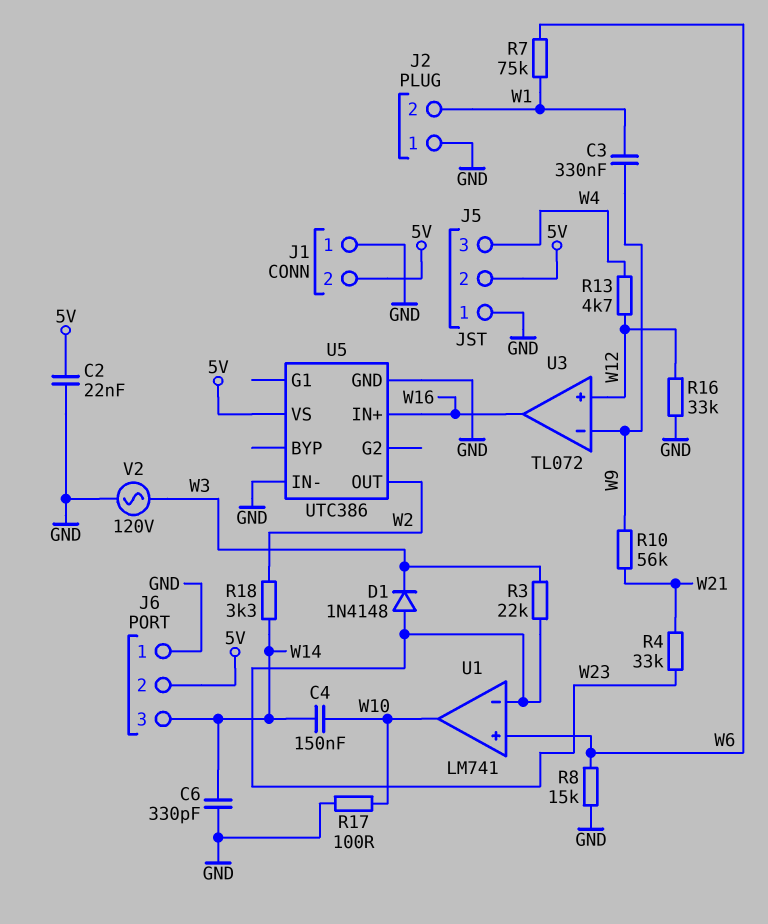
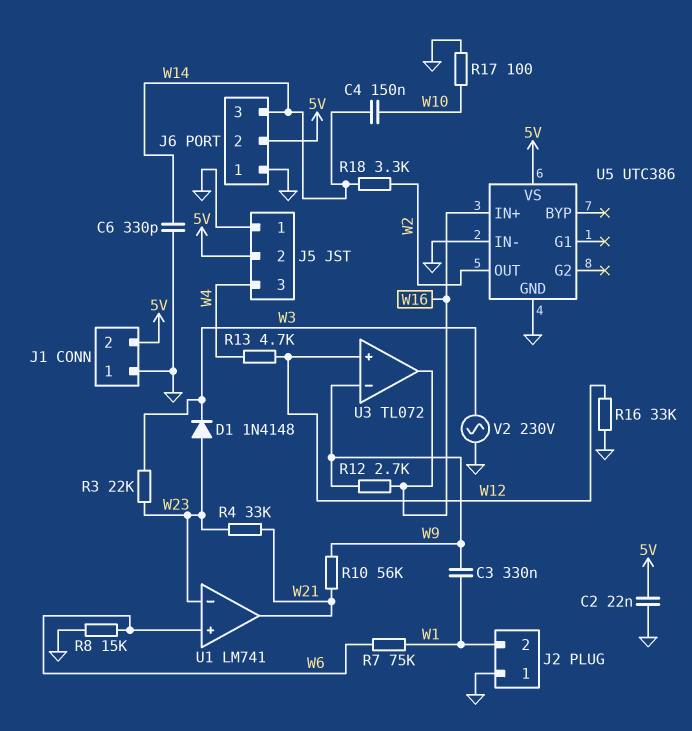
R12: none -> 2.7k (W9, W16)
U1 pin out: W10 -> W21
V2: AC 120V (GND, W3) -> AC 230V (GND, W3)

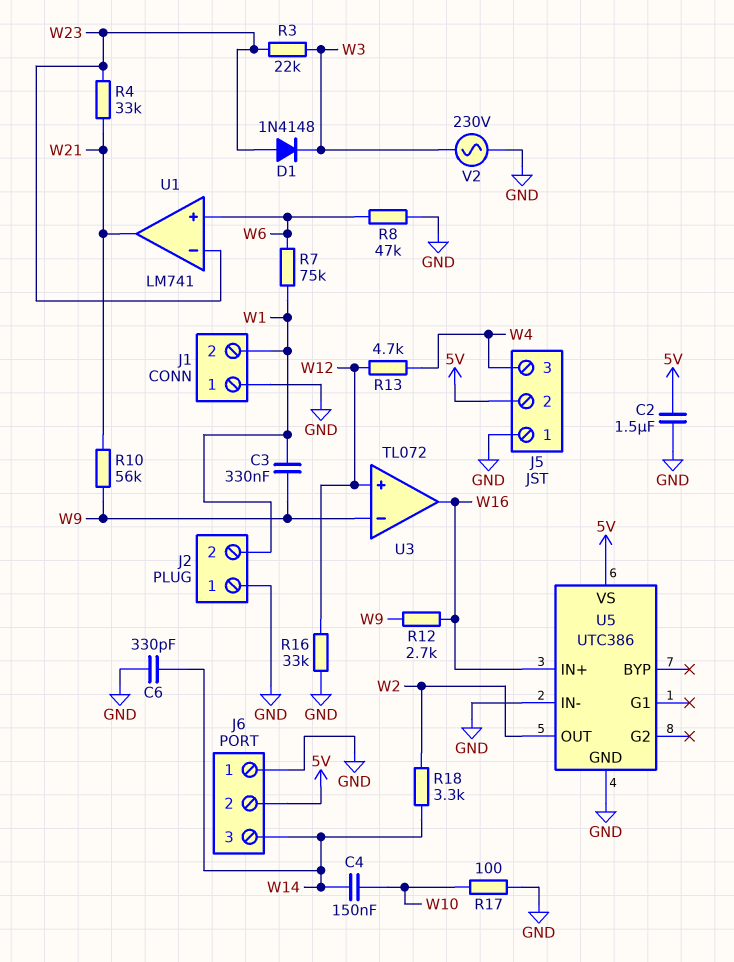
C2: 22nF (5V, GND) -> 1.5uF (5V, GND)
J1 pin 2: 5V -> W1
R8: 15k (GND, W6) -> 47k (GND, W6)

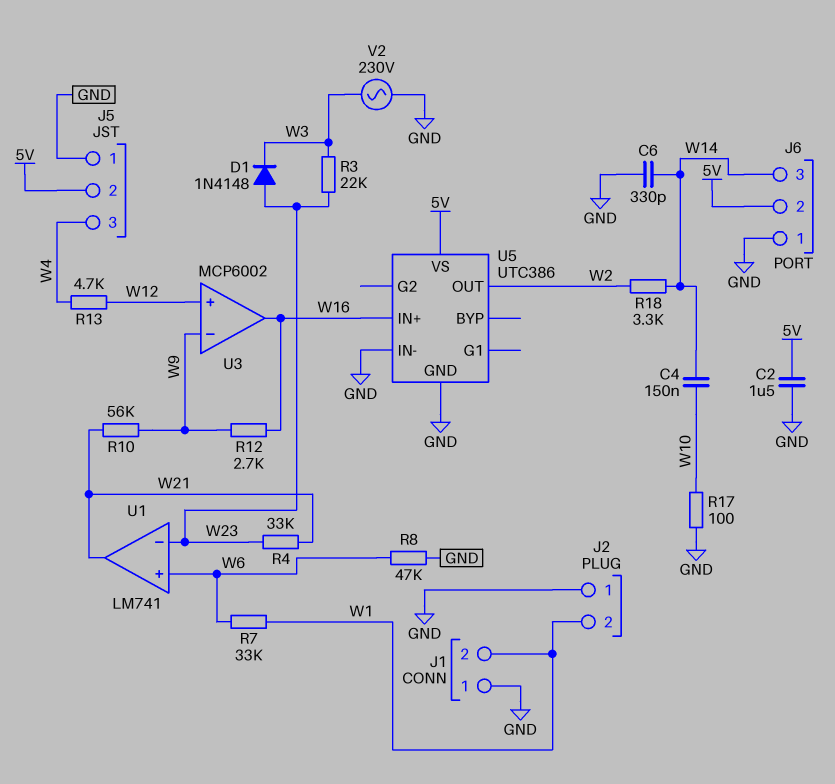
C3: 330nF (W1, W9) -> none
R7: 75k (W1, W6) -> 33k (W1, W6)
R16: 33k (GND, W12) -> none
U3: TL072 -> MCP6002

